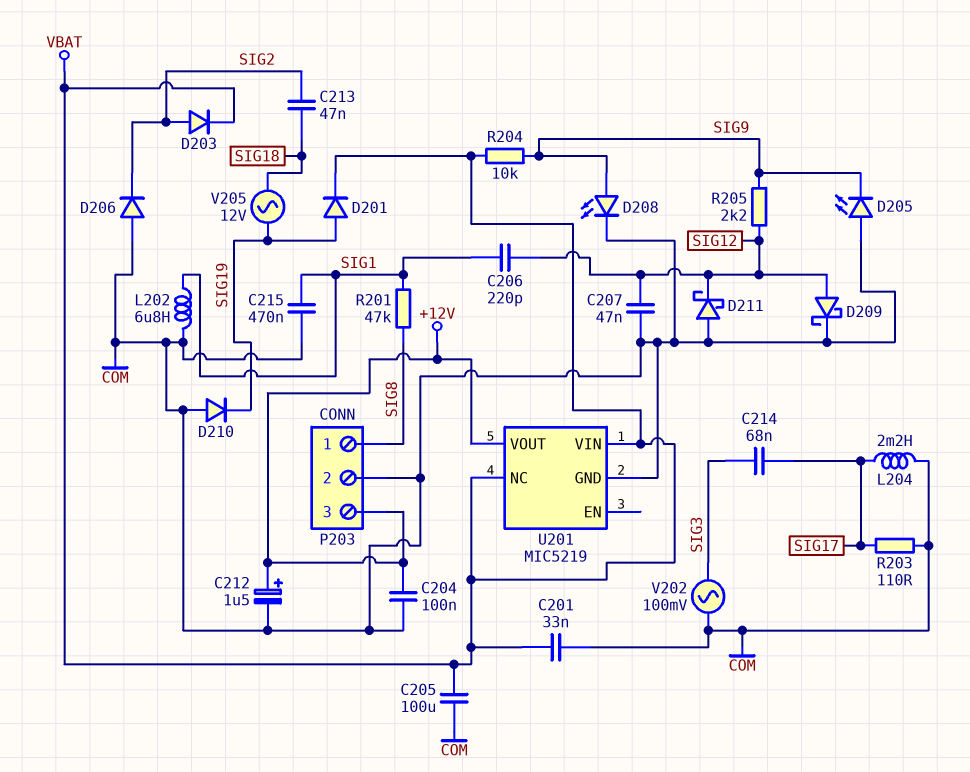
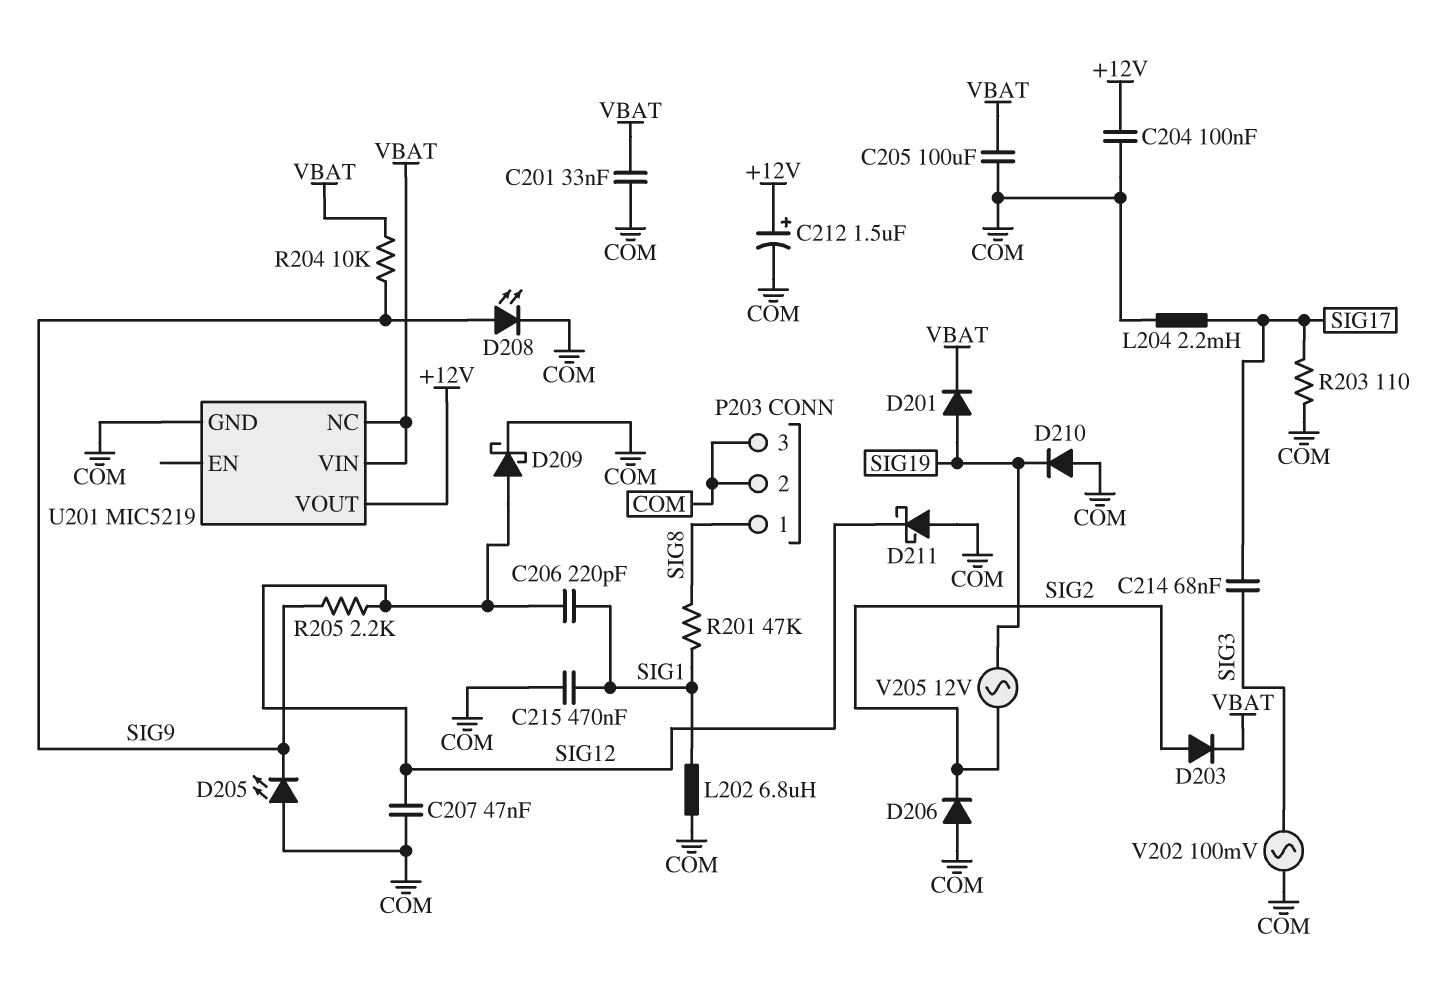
C213: 47nF (SIG2, SIG18) -> none
P203 pin 3: +12V -> COM
V205: AC 12V (SIG18, SIG19) -> AC 12V (SIG2, SIG19)

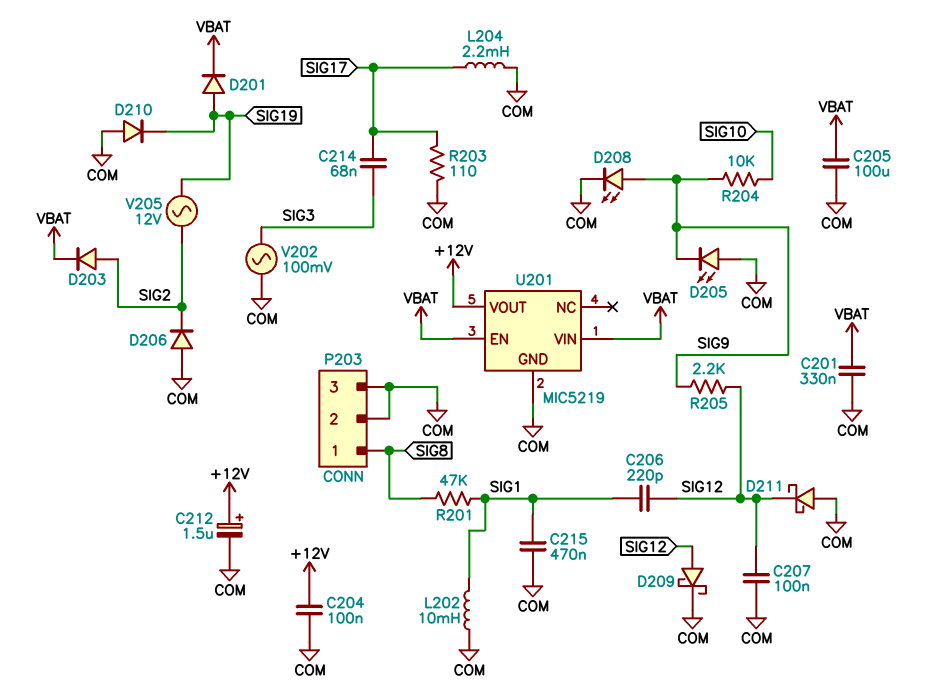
C201: 33nF (COM, VBAT) -> 330nF (COM, VBAT)
C207: 47nF (COM, SIG12) -> 100nF (COM, SIG12)
L202: 6.8uH (COM, SIG1) -> 10mH (COM, SIG1)
R204: 10k (SIG9, VBAT) -> 10k (SIG9, SIG10)
U201 pin EN: none -> VBAT
U201 pin NC: VBAT -> none

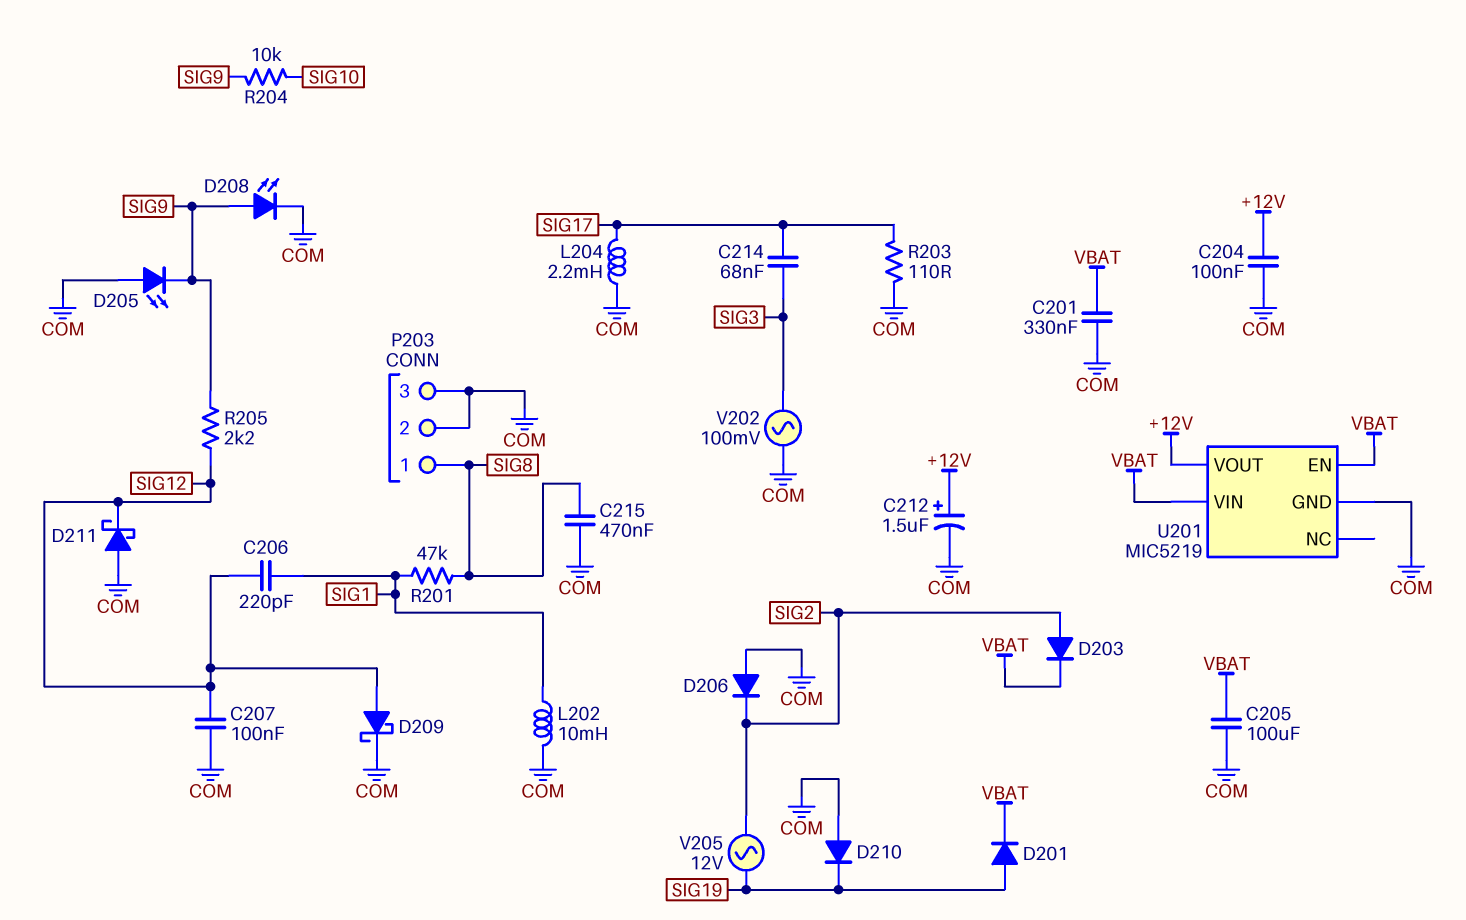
C215: 470nF (COM, SIG1) -> 470nF (COM, SIG8)

